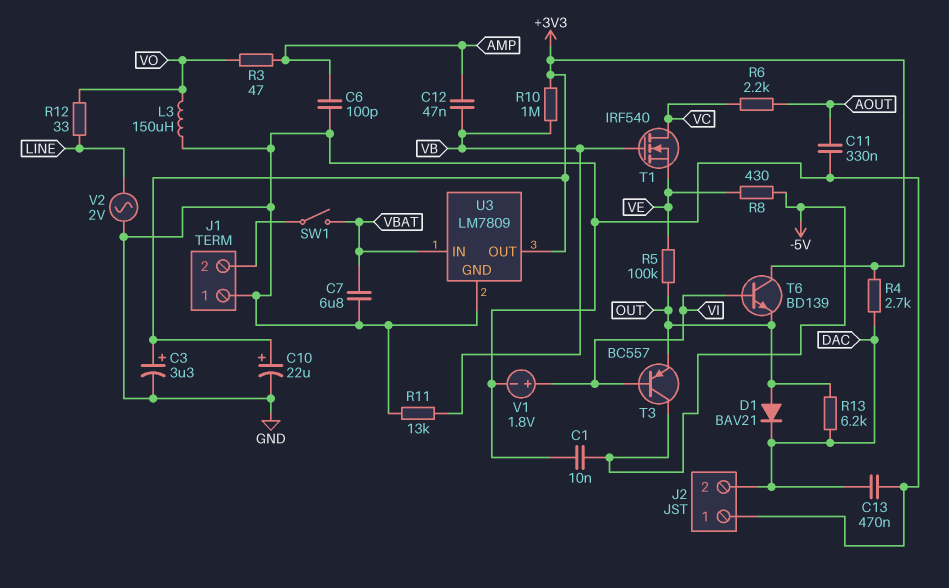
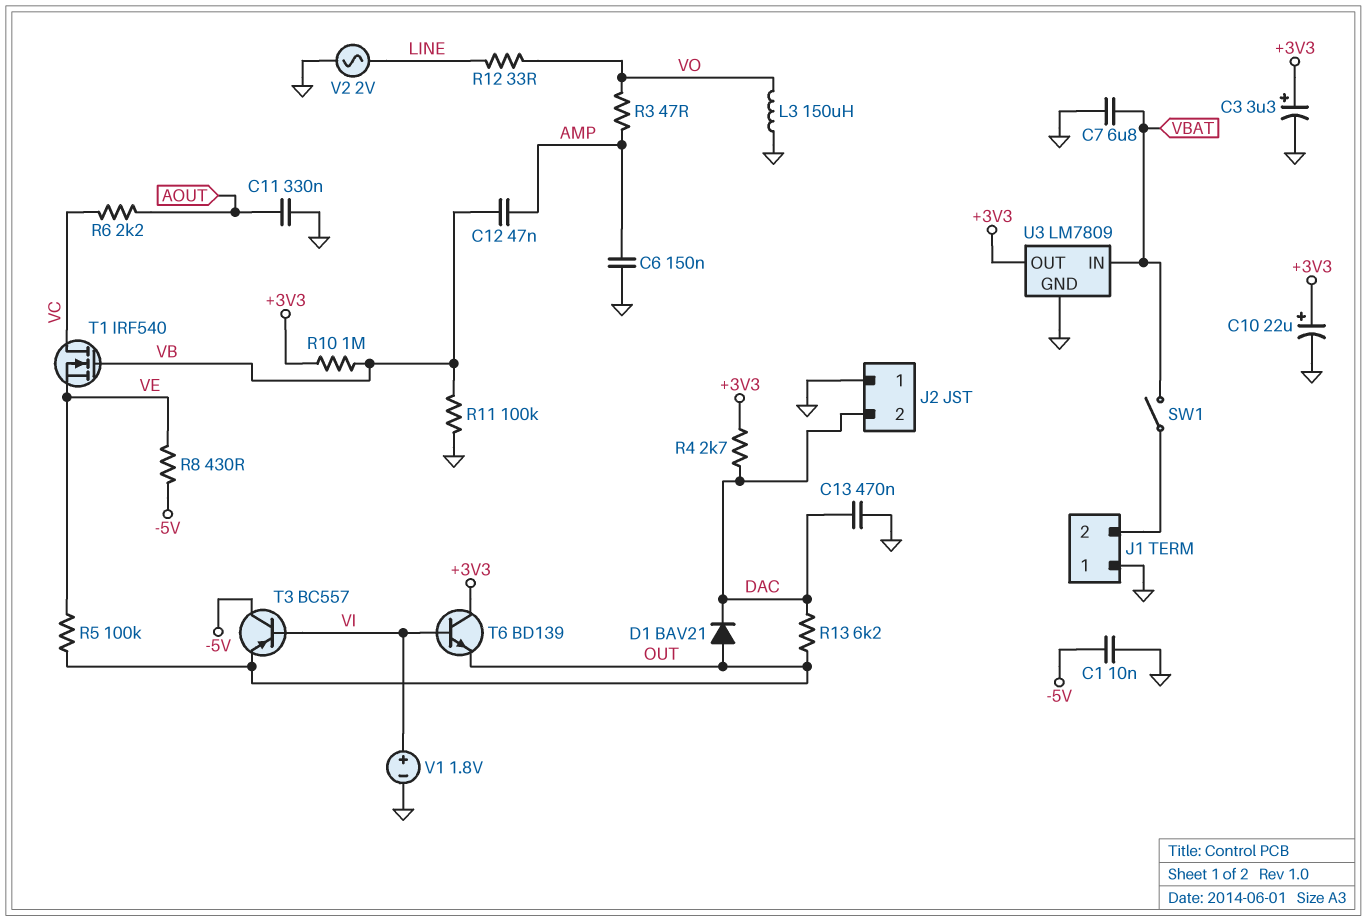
C6: 100pF (AMP, GND) -> 150nF (AMP, GND)
R11: 13k (GND, VB) -> 100k (GND, VB)

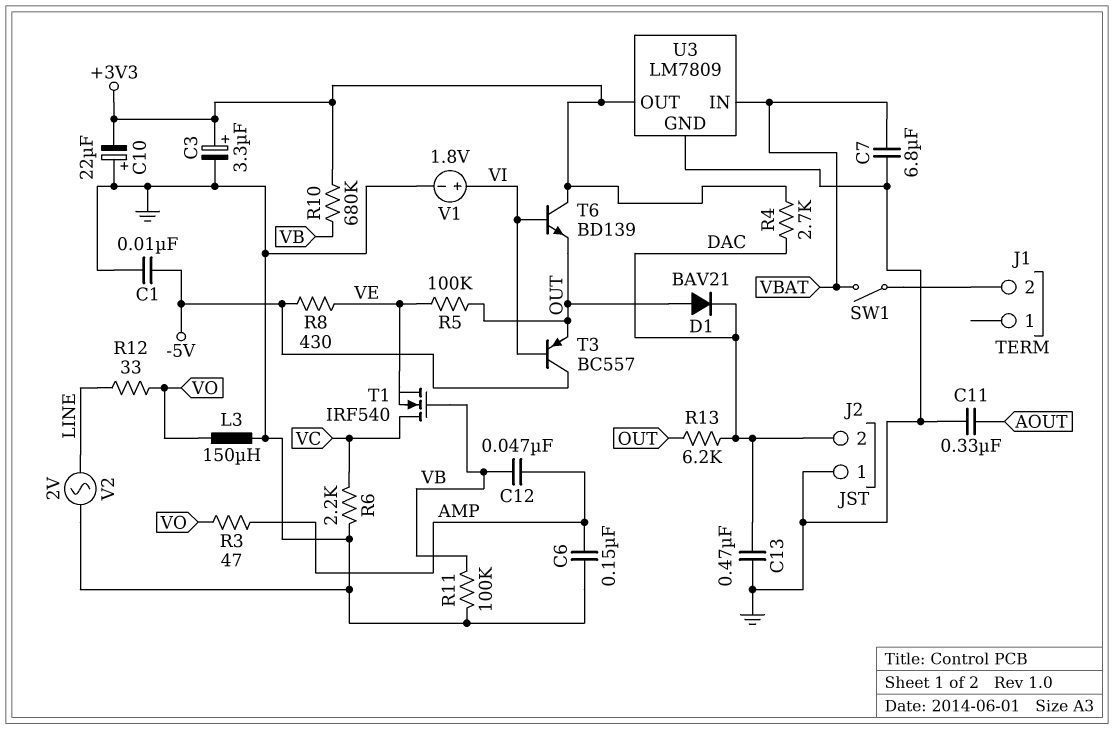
C10: 22uF (plus +3V3, minus GND) -> 22uF (plus GND, minus +3V3)
J1 pin 1: GND -> none
R6: 2.2k (AOUT, VC) -> 2.2k (GND, VC)
R10: 1M (+3V3, VB) -> 680k (+3V3, VB)

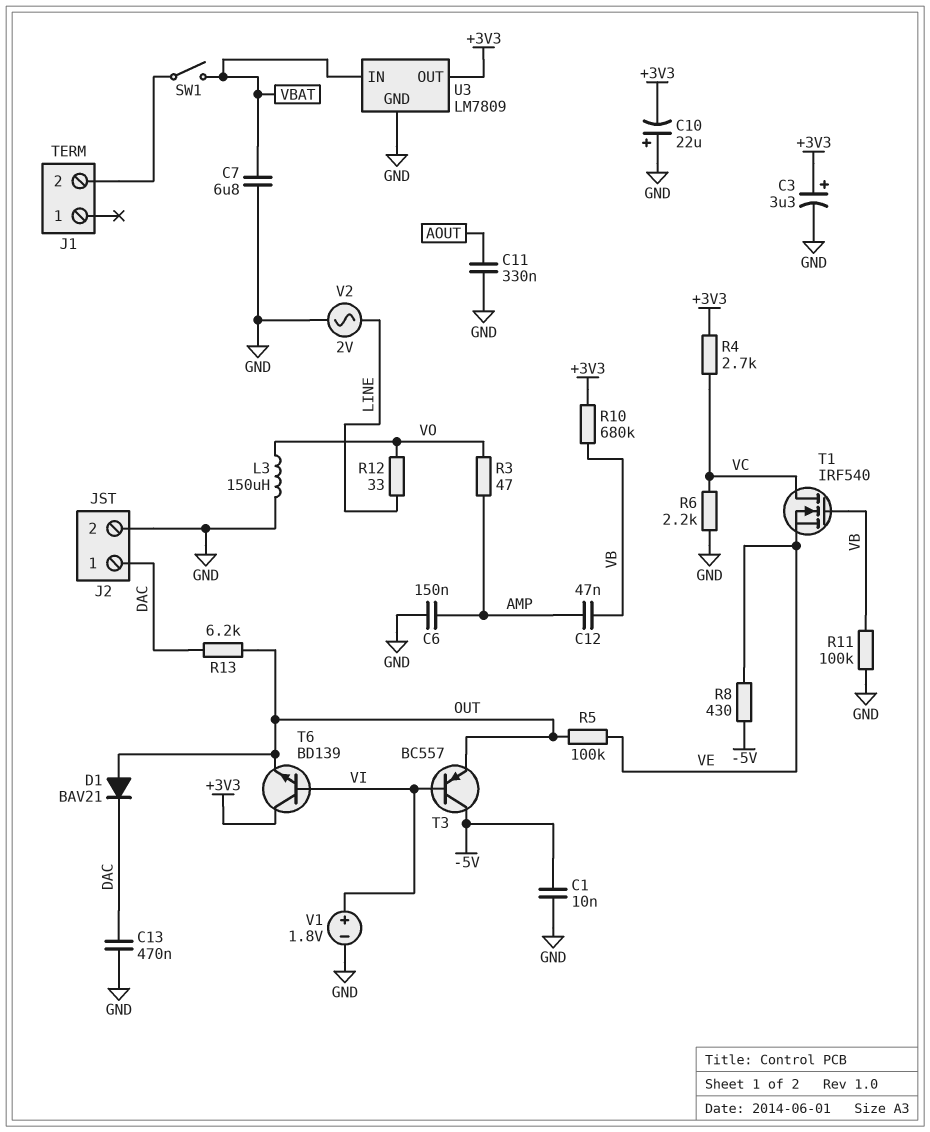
J2 pin 1: GND -> DAC
J2 pin 2: DAC -> GND
R4: 2.7k (+3V3, DAC) -> 2.7k (+3V3, VC)

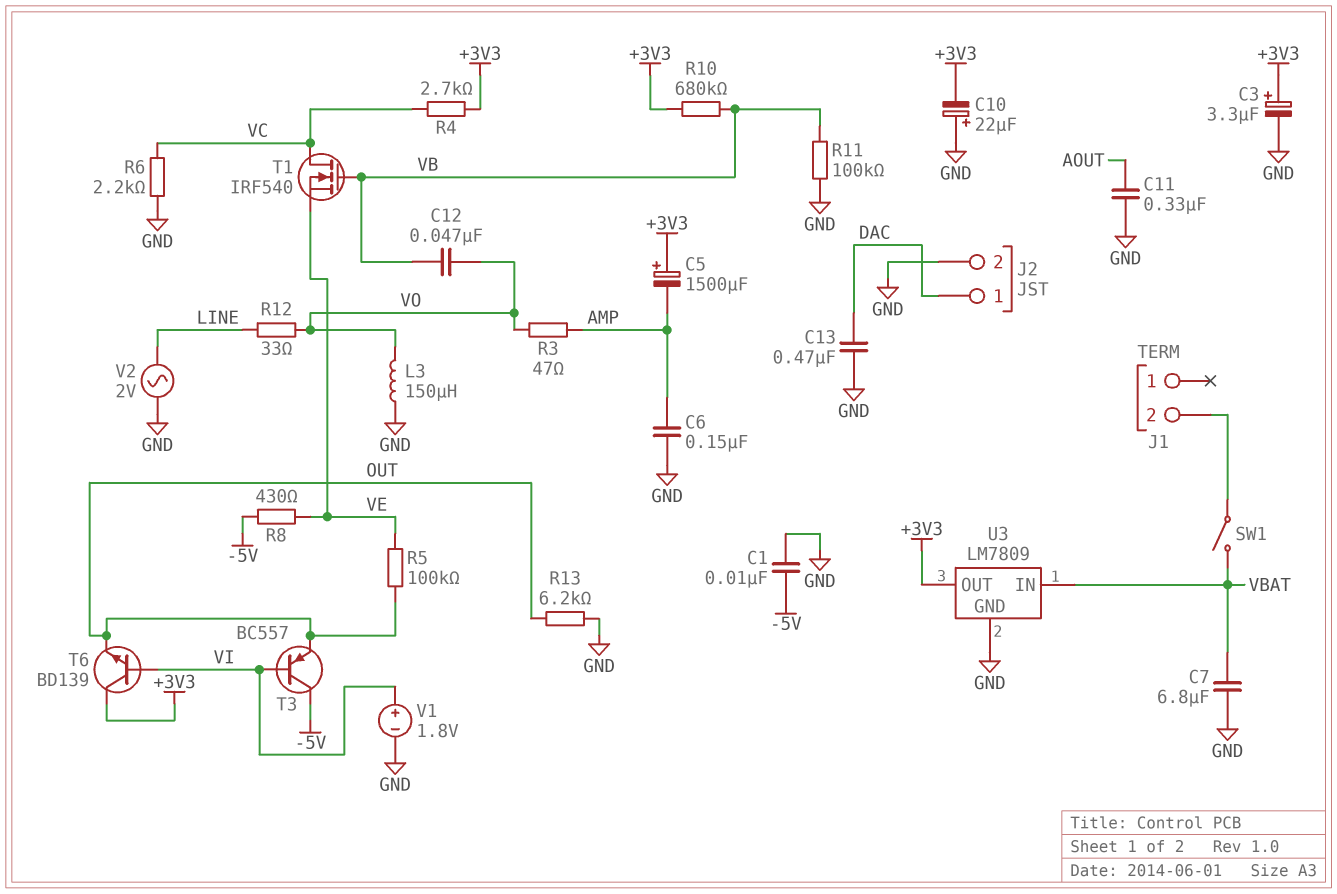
C5: none -> 1500uF (plus +3V3, minus AMP)
C12: 47nF (AMP, VB) -> 47nF (VB, VO)
D1: diode BAV21 (A OUT, K DAC) -> none
R13: 6.2k (DAC, OUT) -> 6.2k (GND, OUT)

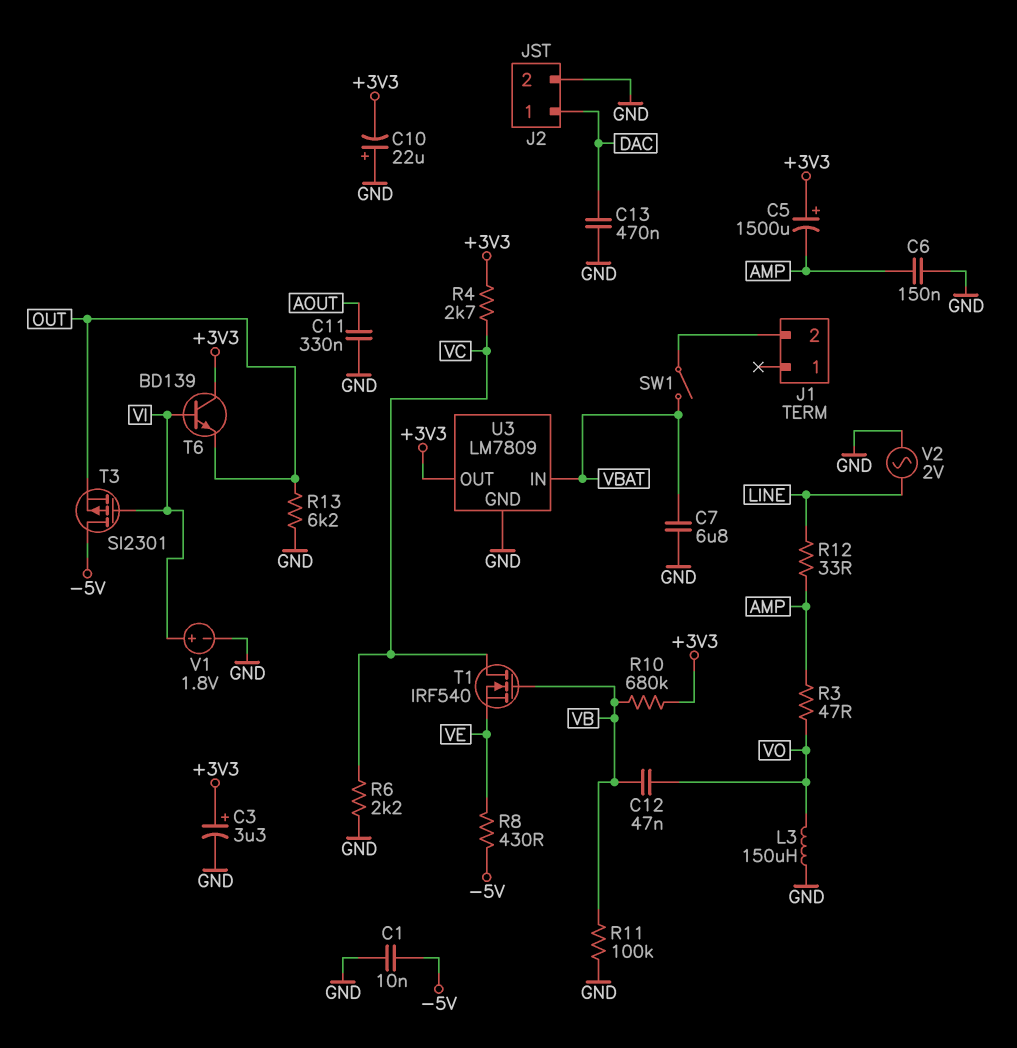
R5: 100k (OUT, VE) -> none
R12: 33 (LINE, VO) -> 33 (AMP, LINE)
T3: PNP BC557 (B VI, C -5V, E OUT) -> PMOS SI2301 (G VI, D -5V, S OUT)

